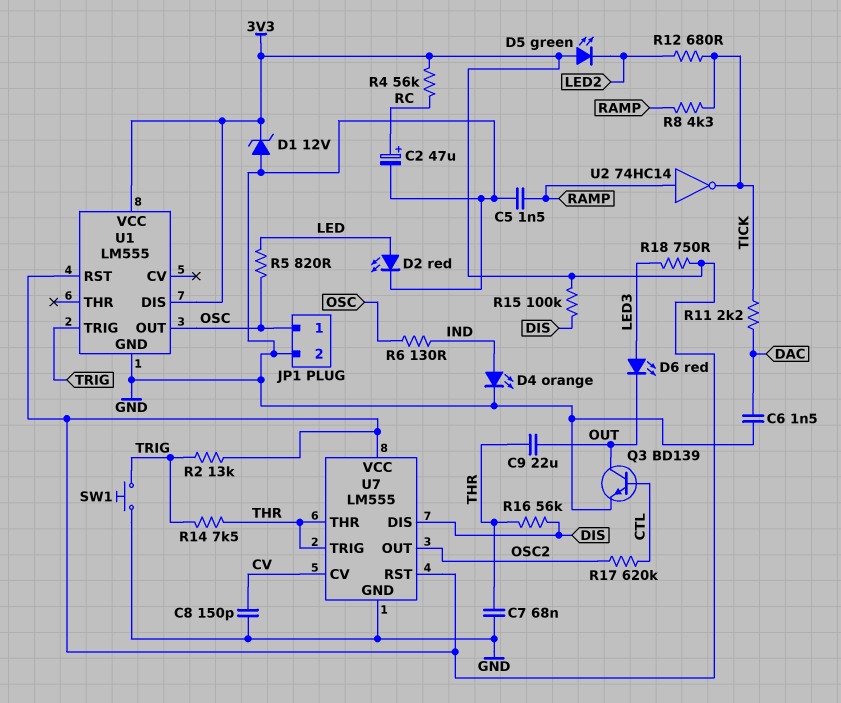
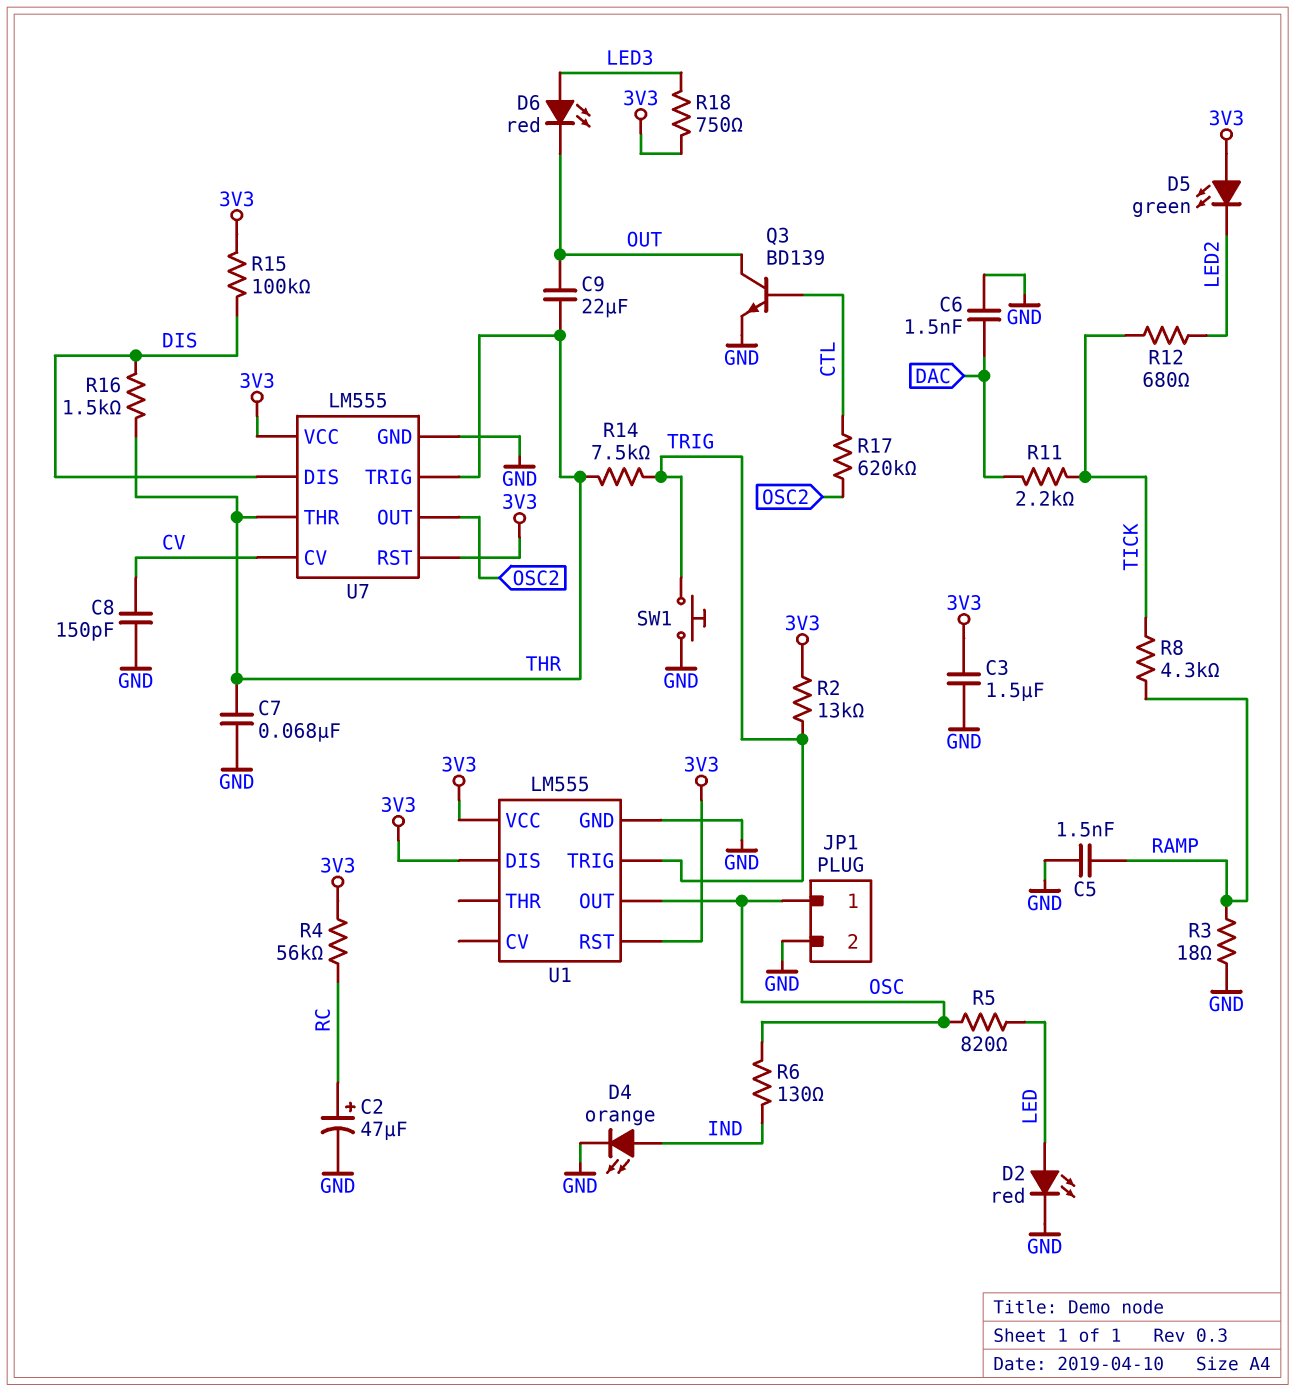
C3: none -> 1.5uF (3V3, GND)
D1: zener 12V (A GND, K 3V3) -> none
R3: none -> 18 (GND, RAMP)
R16: 56k (DIS, THR) -> 1.5k (DIS, THR)
U2: NOT 74HC14 (in RAMP, out TICK) -> none

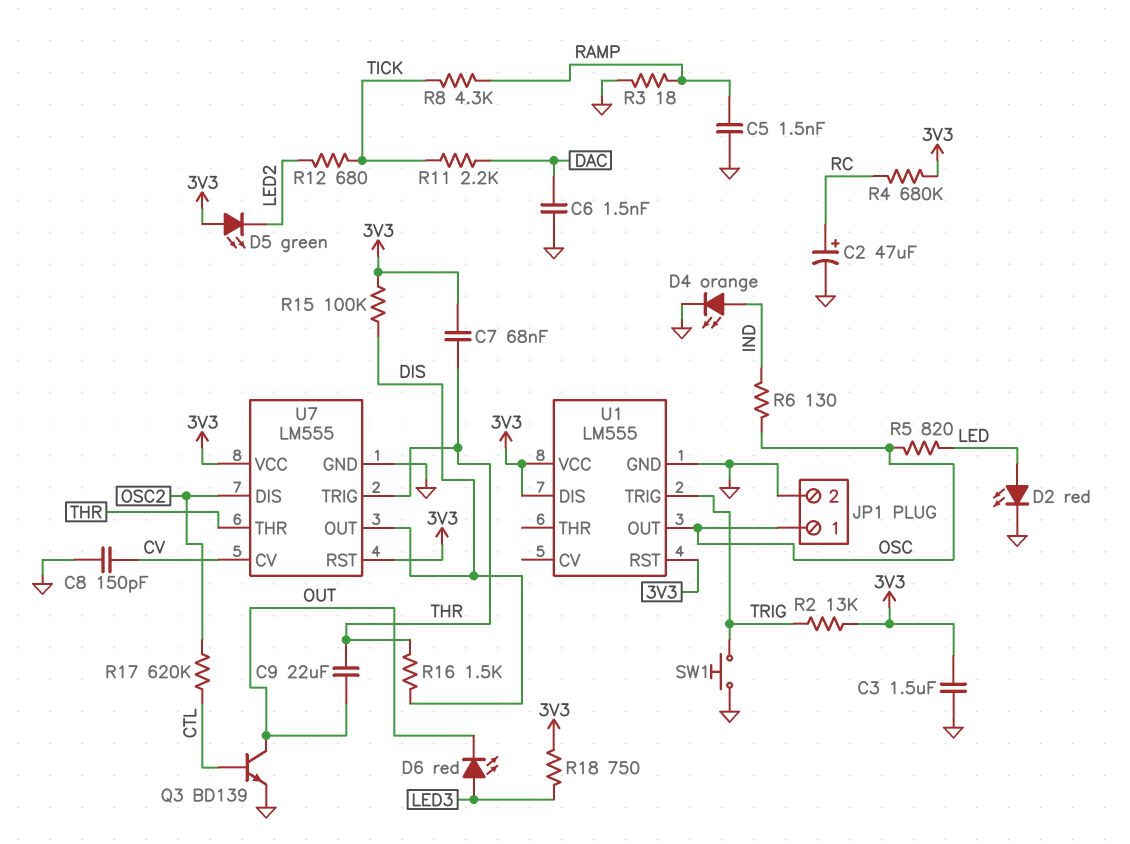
C7: 68nF (GND, THR) -> 68nF (3V3, THR)
R4: 56k (3V3, RC) -> 680k (3V3, RC)
R14: 7.5k (THR, TRIG) -> none
U7 pin DIS: DIS -> OSC2
U7 pin OUT: OSC2 -> DIS

